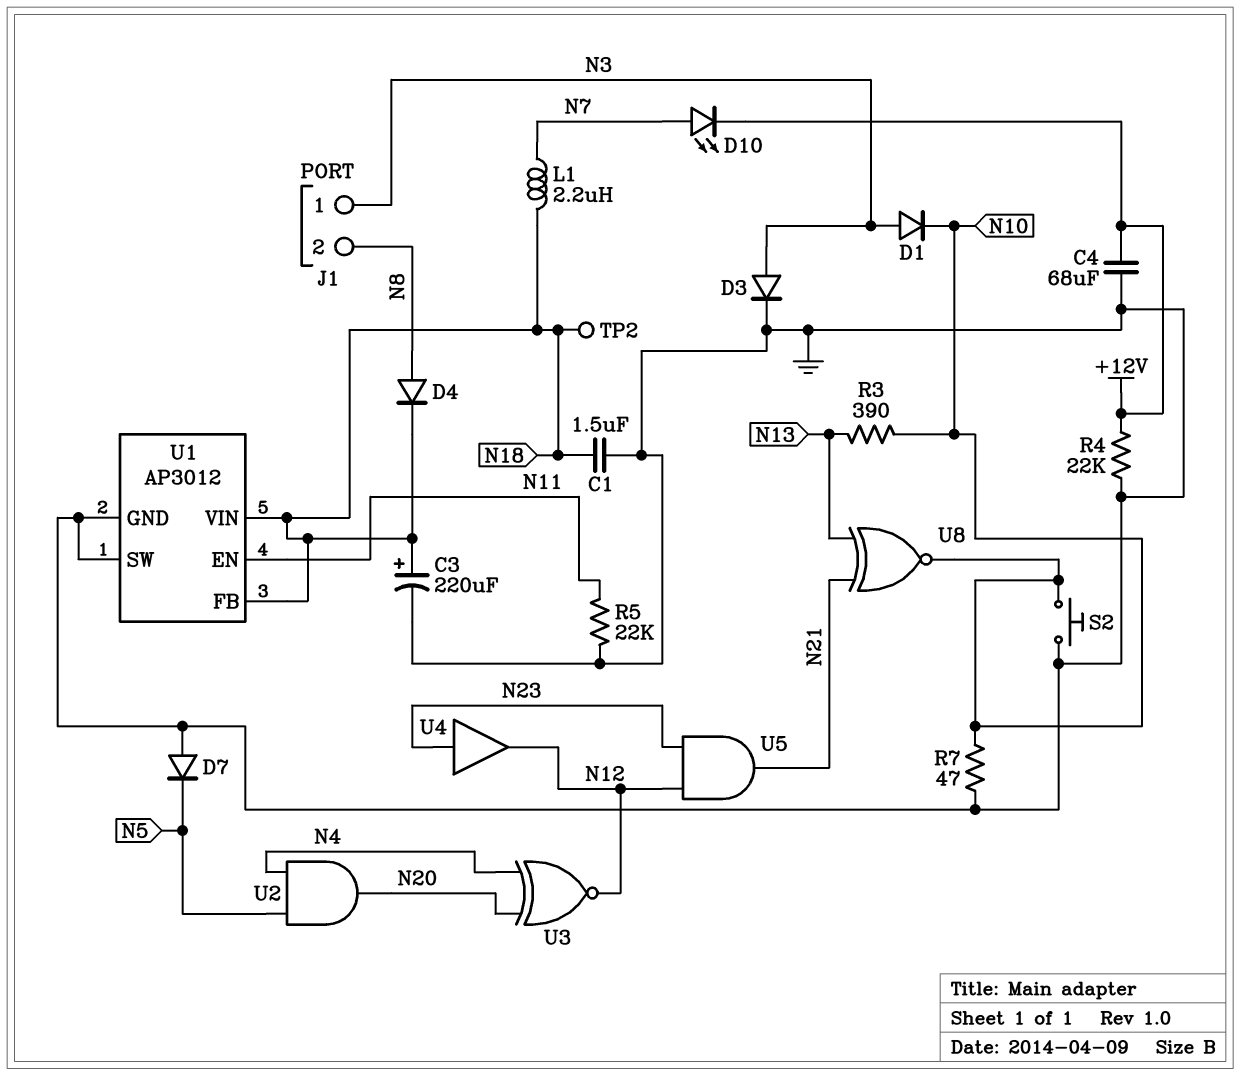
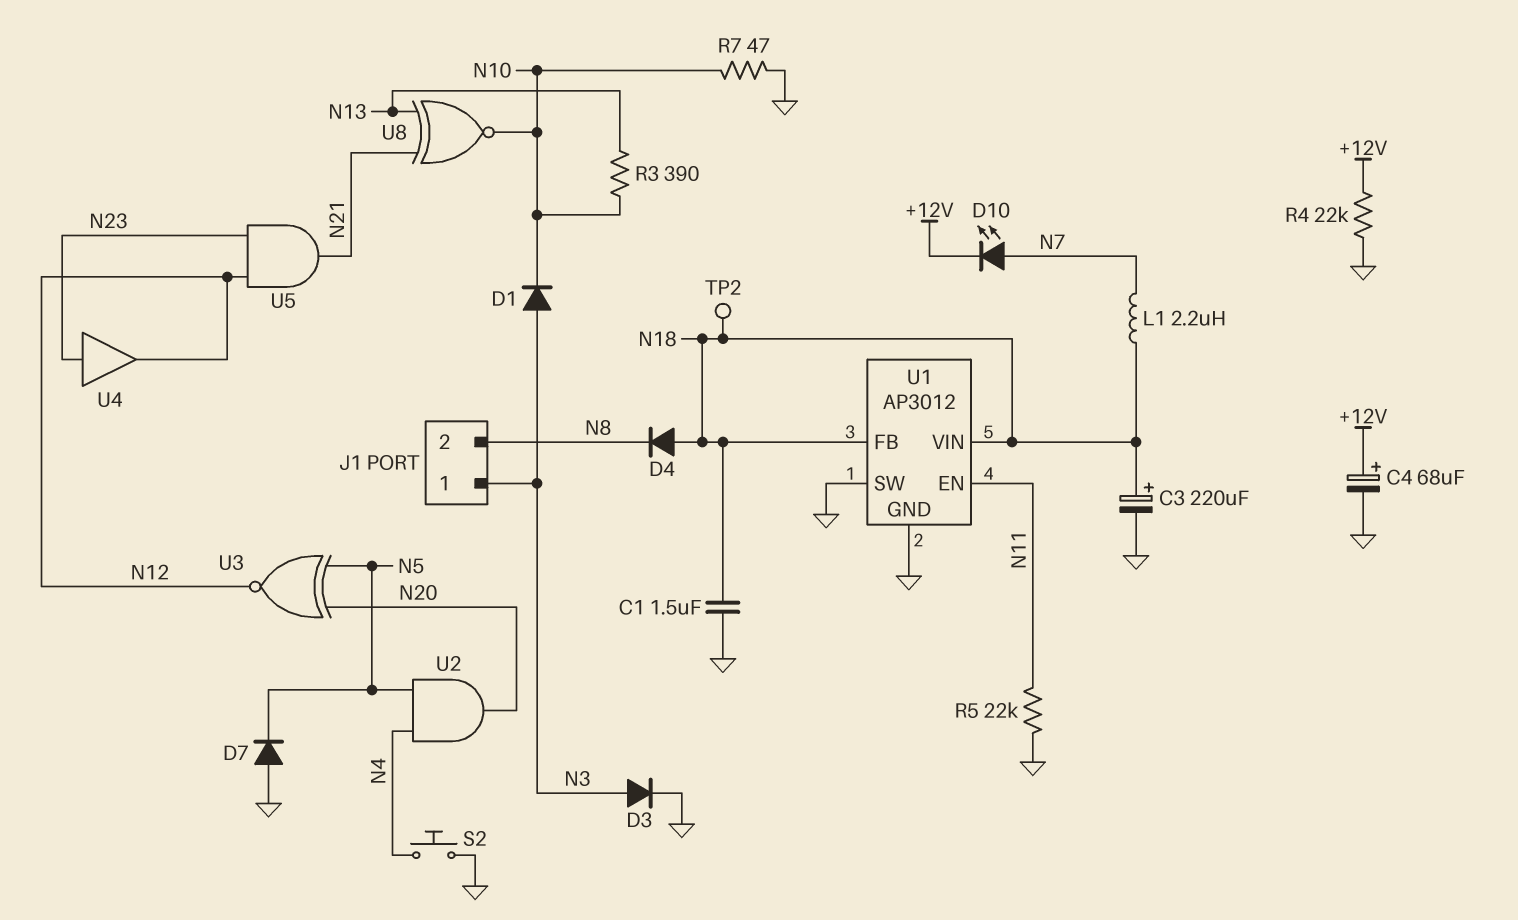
C4: 68uF (+12V, GND) -> 68uF (plus +12V, minus GND)
D4: diode (A N8, K N18) -> diode (A N18, K N8)
S2: button (GND, N10) -> button (GND, N4)
U3: XNOR (in N4, in N20, out N12) -> XNOR (in N5, in N20, out N12)

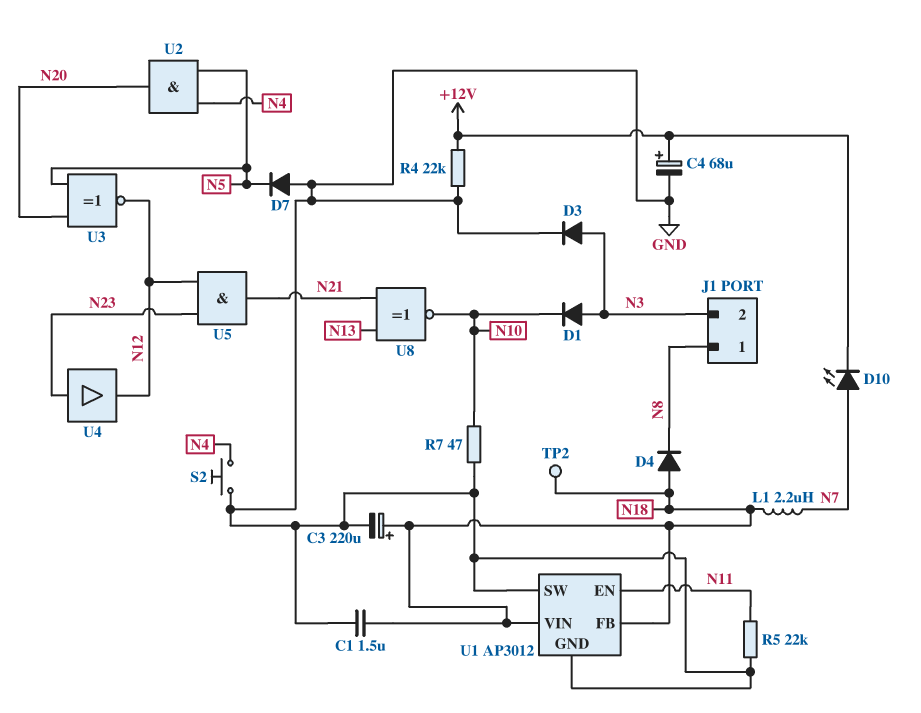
J1 pin 1: N3 -> N8
J1 pin 2: N8 -> N3
R3: 390 (N10, N13) -> none

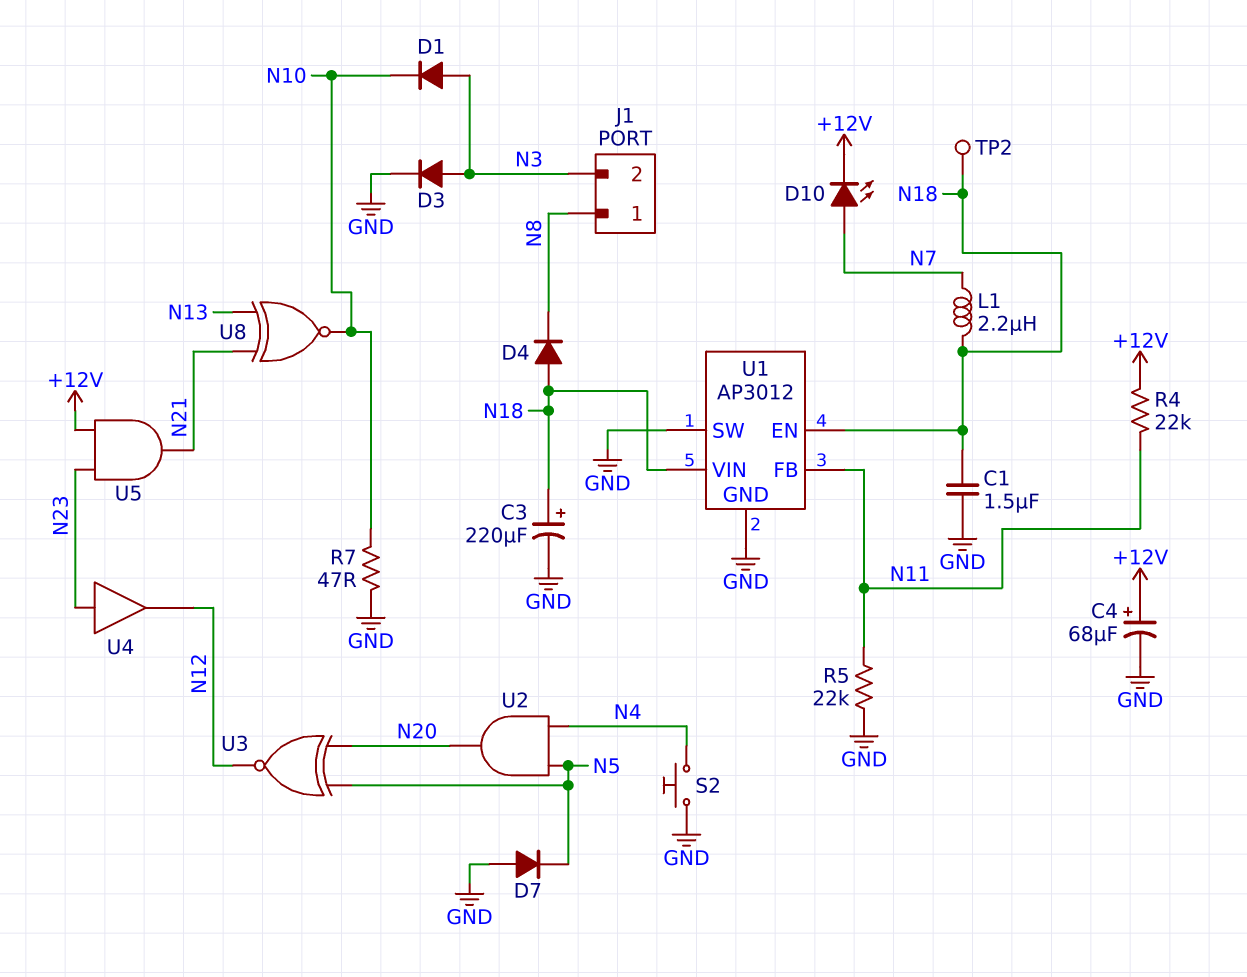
R4: 22k (+12V, GND) -> 22k (+12V, N11)
U1 pin EN: N11 -> N18
U1 pin FB: N18 -> N11
U5: AND (in N12, in N23, out N21) -> AND (in +12V, in N23, out N21)

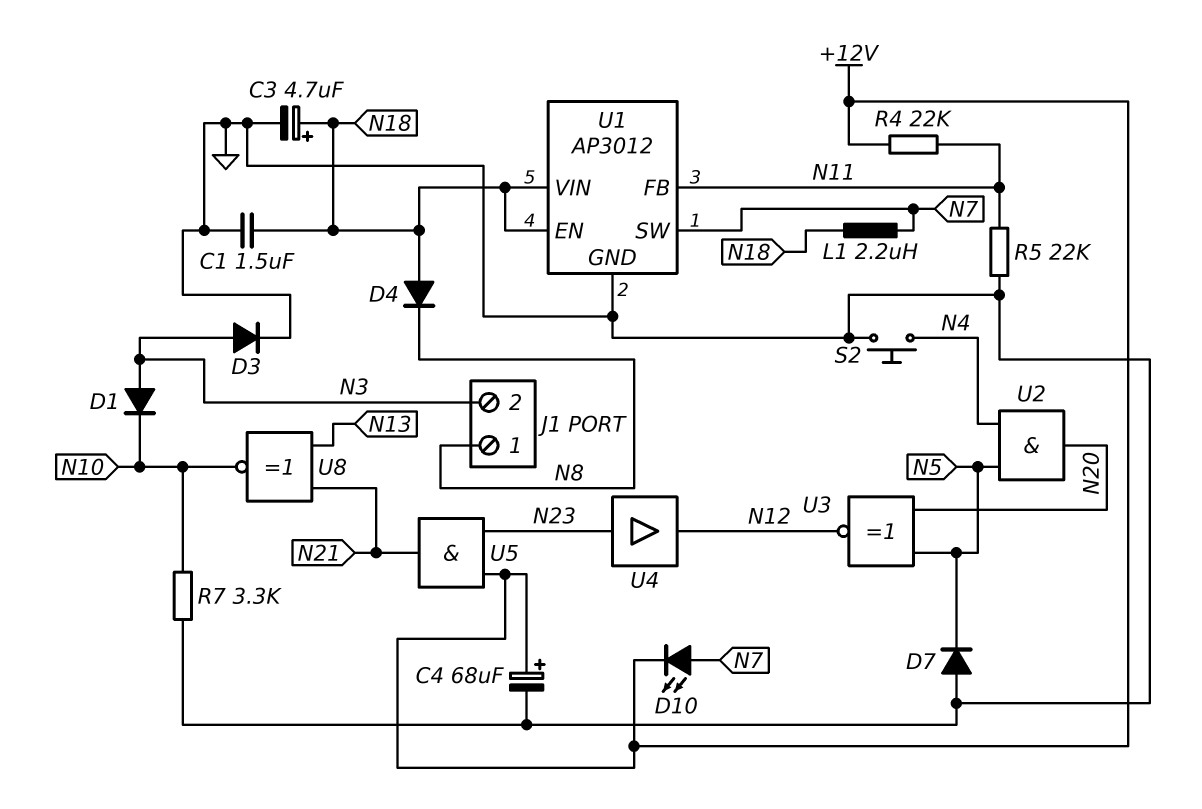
C3: 220uF (plus N18, minus GND) -> 4.7uF (plus N18, minus GND)
R7: 47 (GND, N10) -> 3.3k (GND, N10)
TP2: test point (N18) -> none
U1 pin SW: GND -> N7

